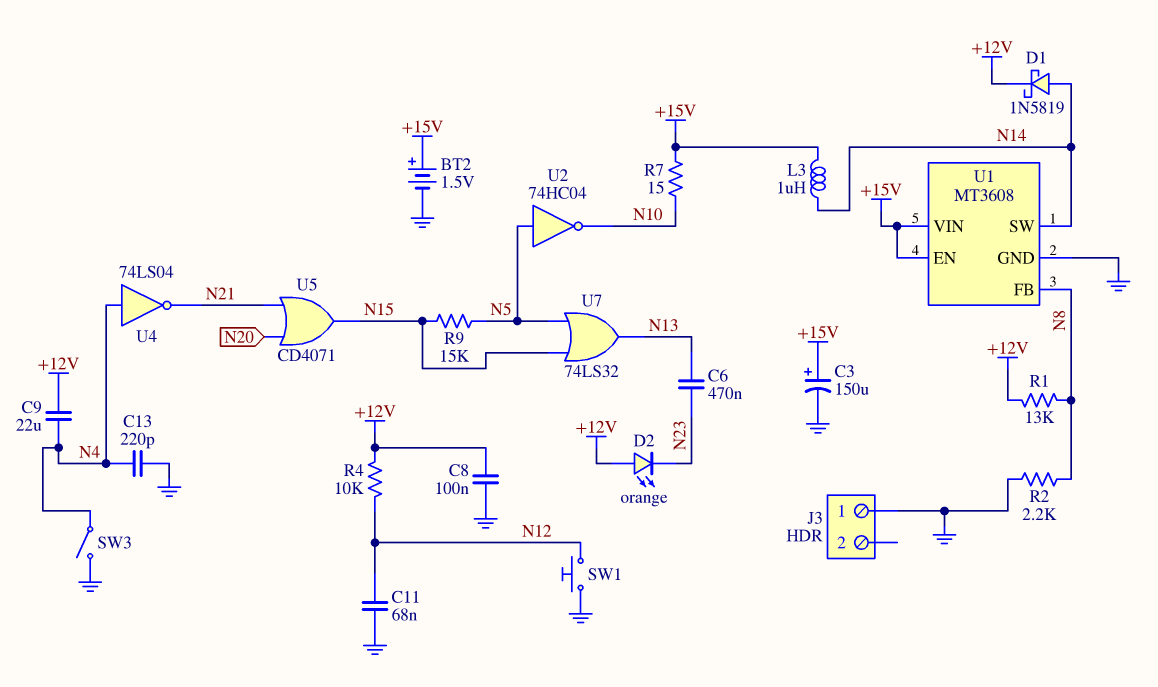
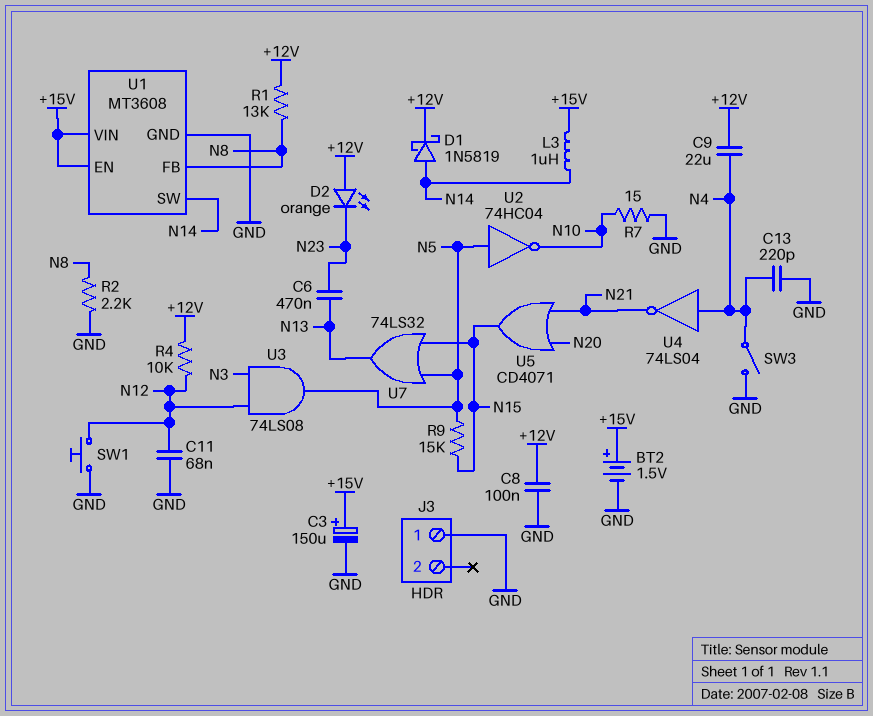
R7: 15 (+15V, N10) -> 15 (GND, N10)
U3: none -> AND 74LS08 (in N3, in N12, out N5)

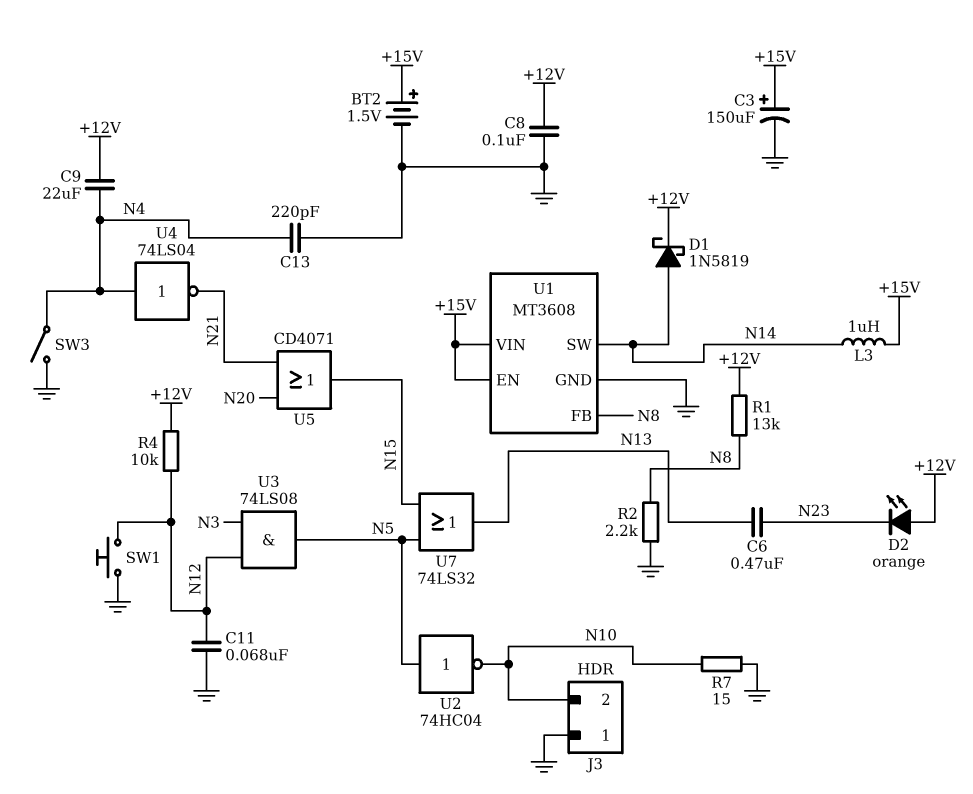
J3 pin 2: none -> N10
R9: 15k (N5, N15) -> none

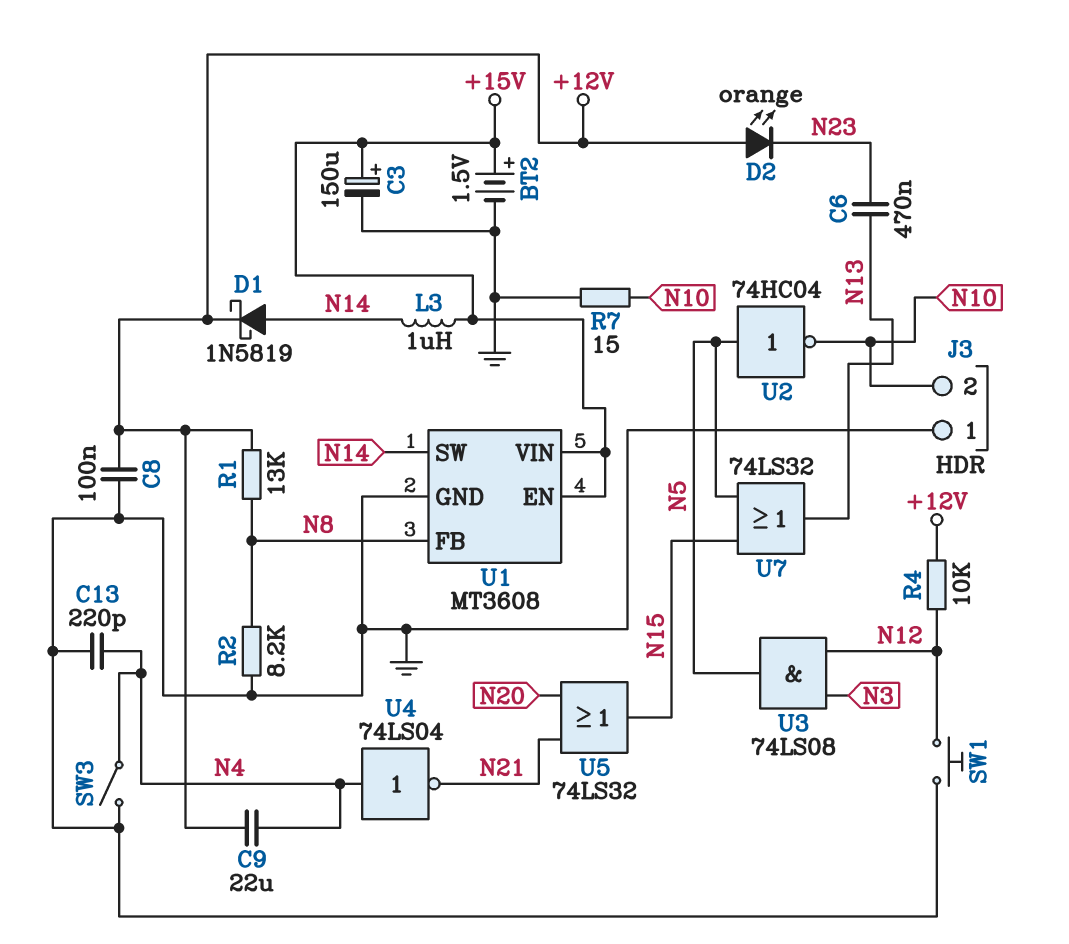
C11: 68nF (GND, N12) -> none
R2: 2.2k (GND, N8) -> 8.2k (GND, N8)
U5: OR CD4071 (in N20, in N21, out N15) -> OR 74LS32 (in N20, in N21, out N15)

